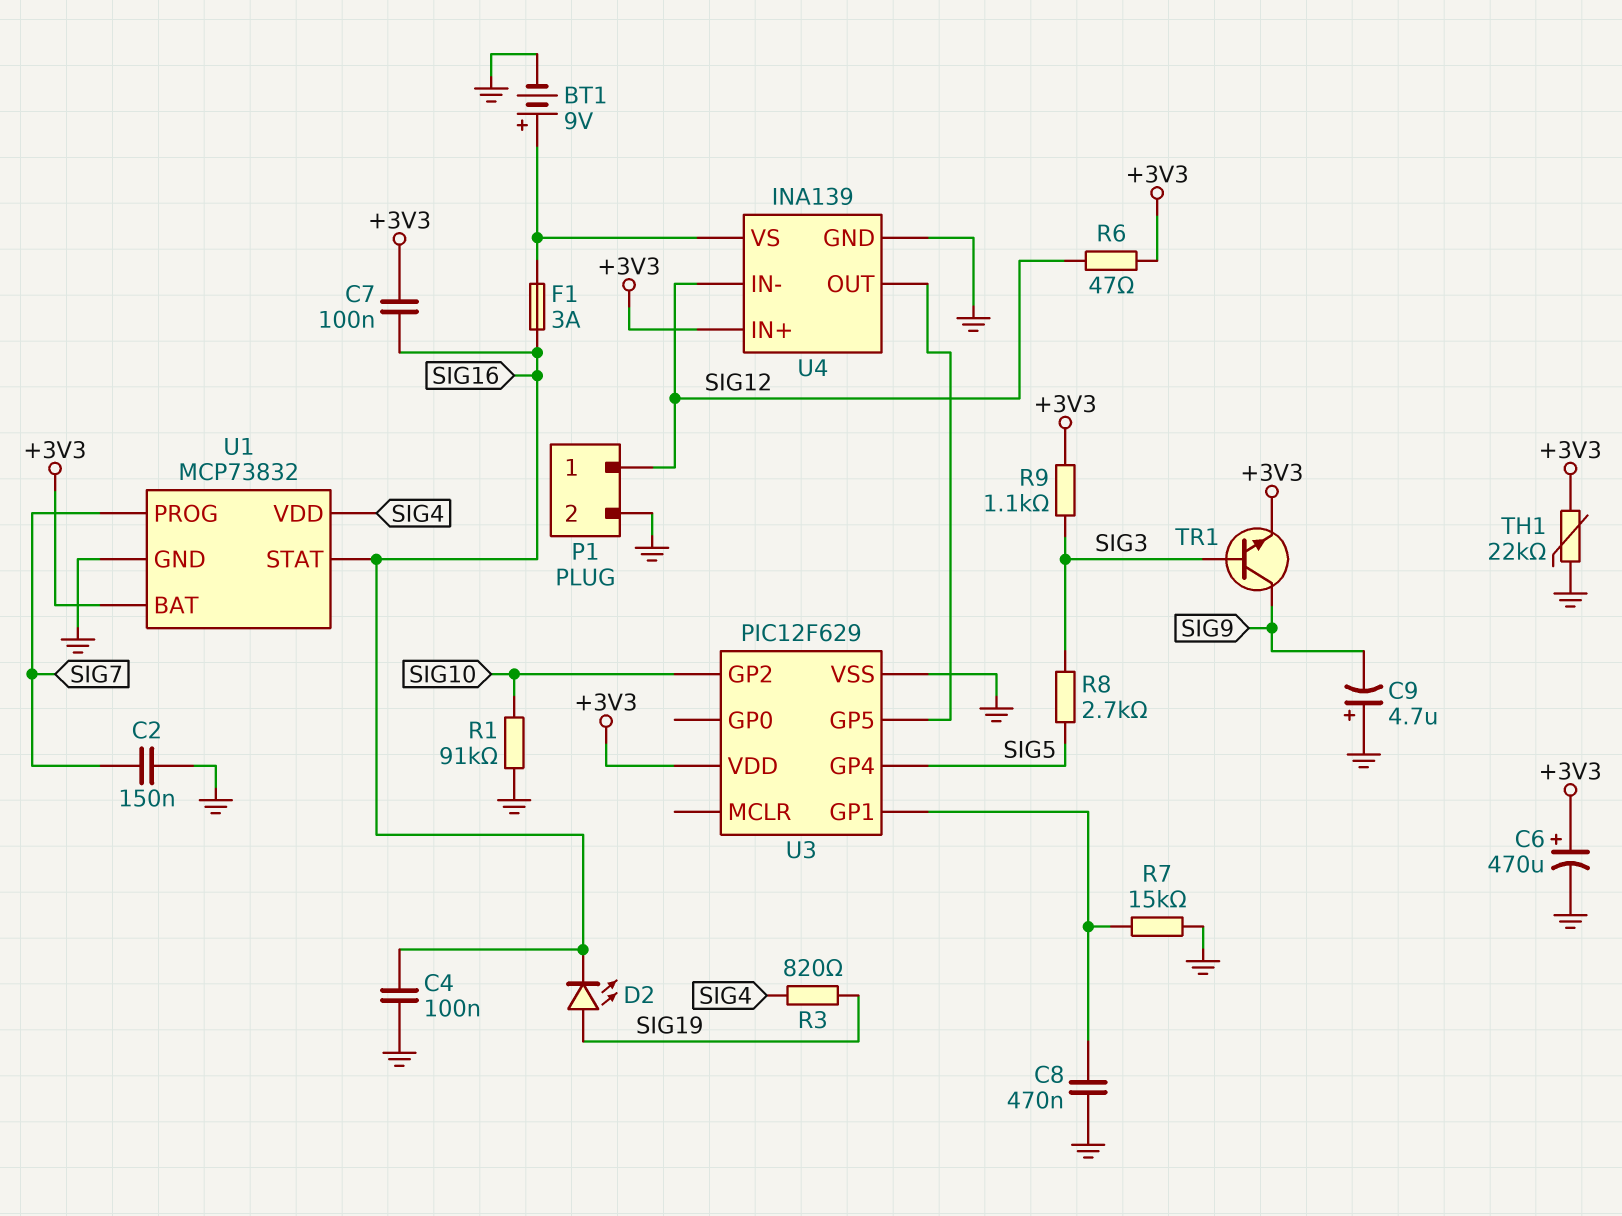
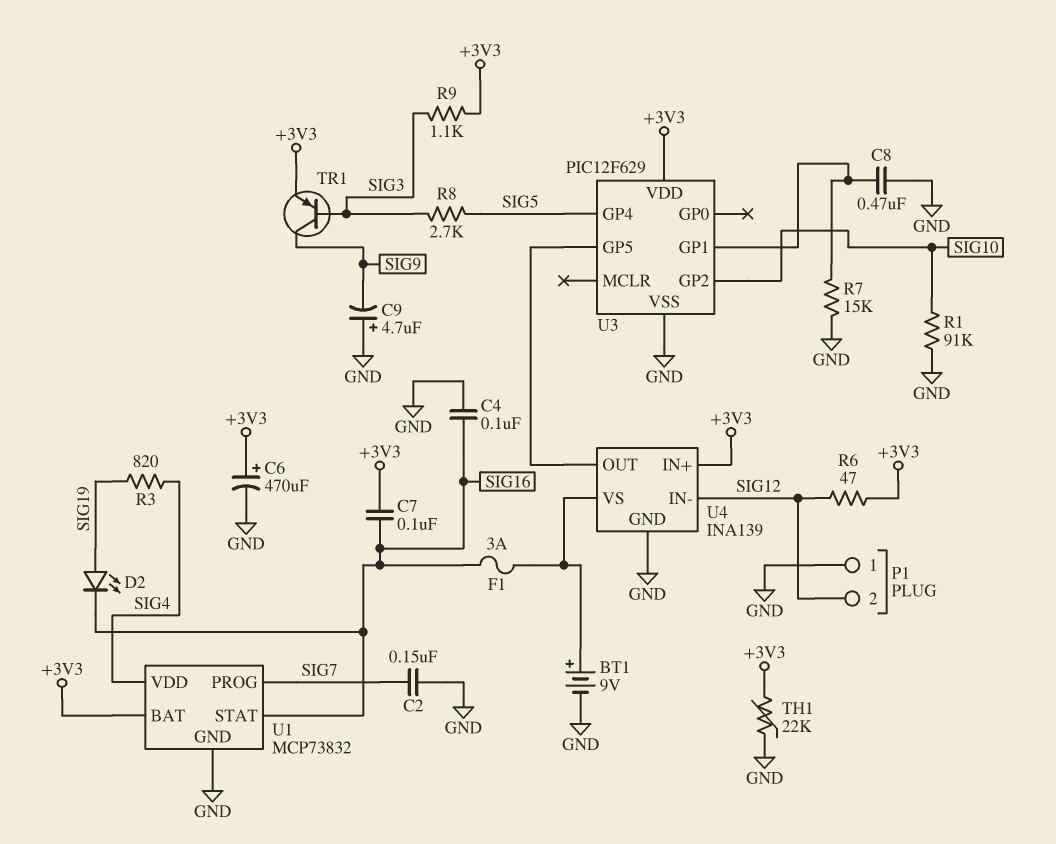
P1 pin 1: SIG12 -> GND
P1 pin 2: GND -> SIG12
TR1: NPN (B SIG3, C SIG9, E +3V3) -> PNP (B SIG3, C SIG9, E +3V3)

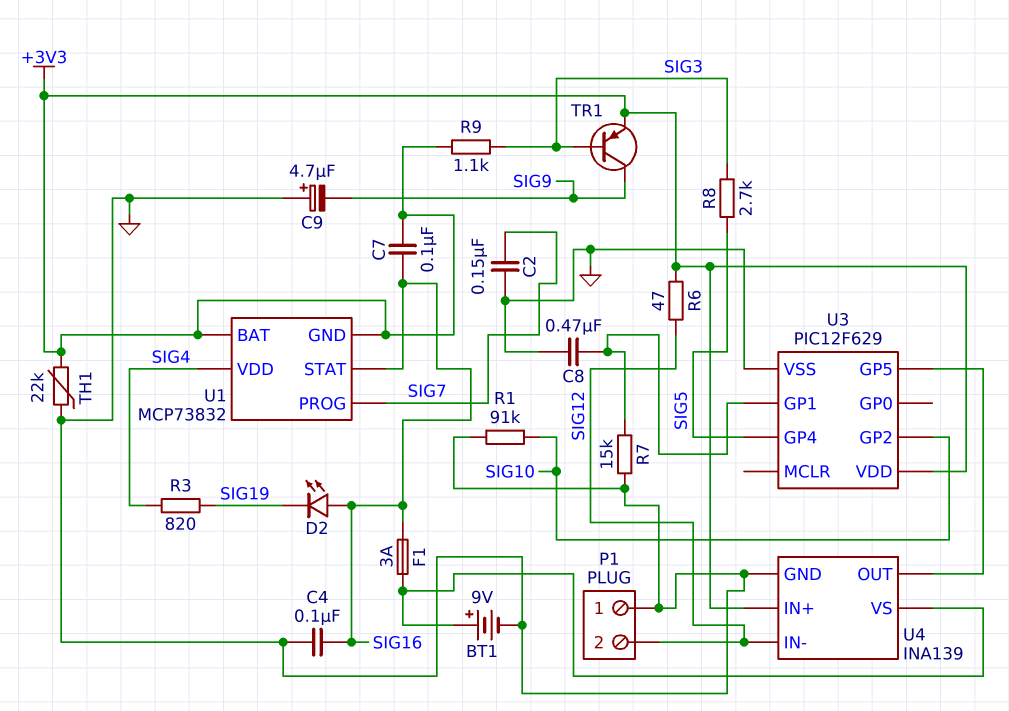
C6: 470uF (plus +3V3, minus GND) -> none
D2: LED (A SIG19, K SIG16) -> LED (A SIG16, K SIG19)
U1 pin GND: GND -> +3V3

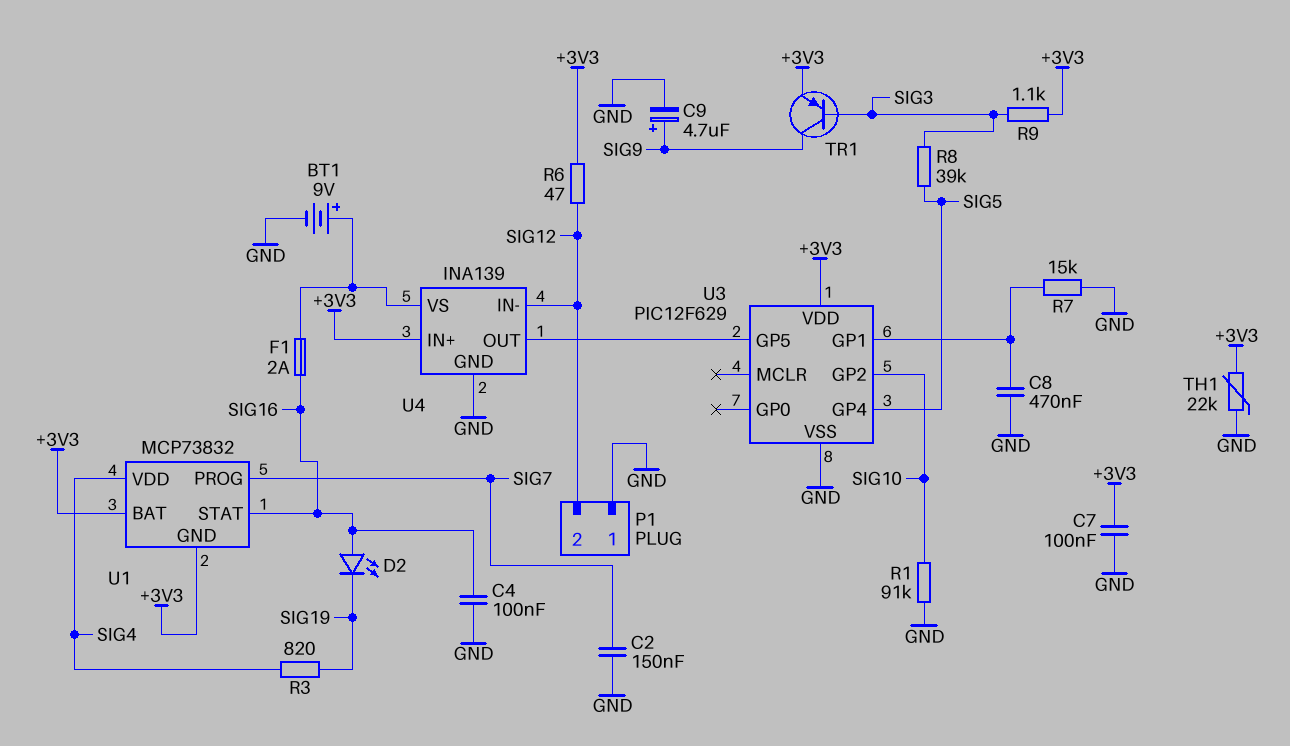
C7: 100nF (+3V3, SIG16) -> 100nF (+3V3, GND)
C9: 4.7uF (plus GND, minus SIG9) -> 4.7uF (plus SIG9, minus GND)
F1: 3A (SIG16, U4/VS) -> 2A (SIG16, U4/VS)
R8: 2.7k (SIG3, SIG5) -> 39k (SIG3, SIG5)

